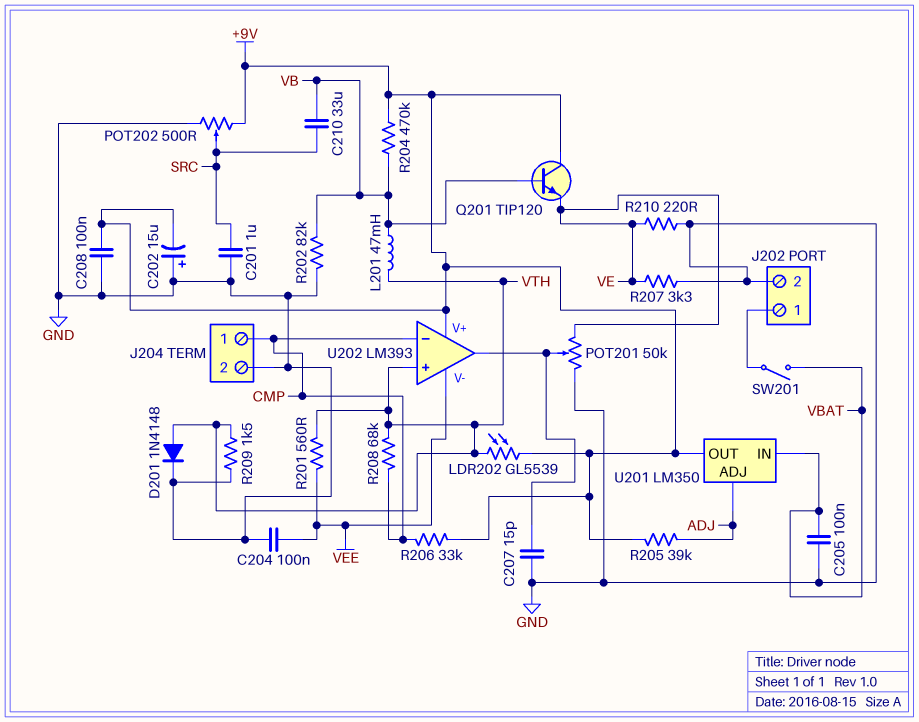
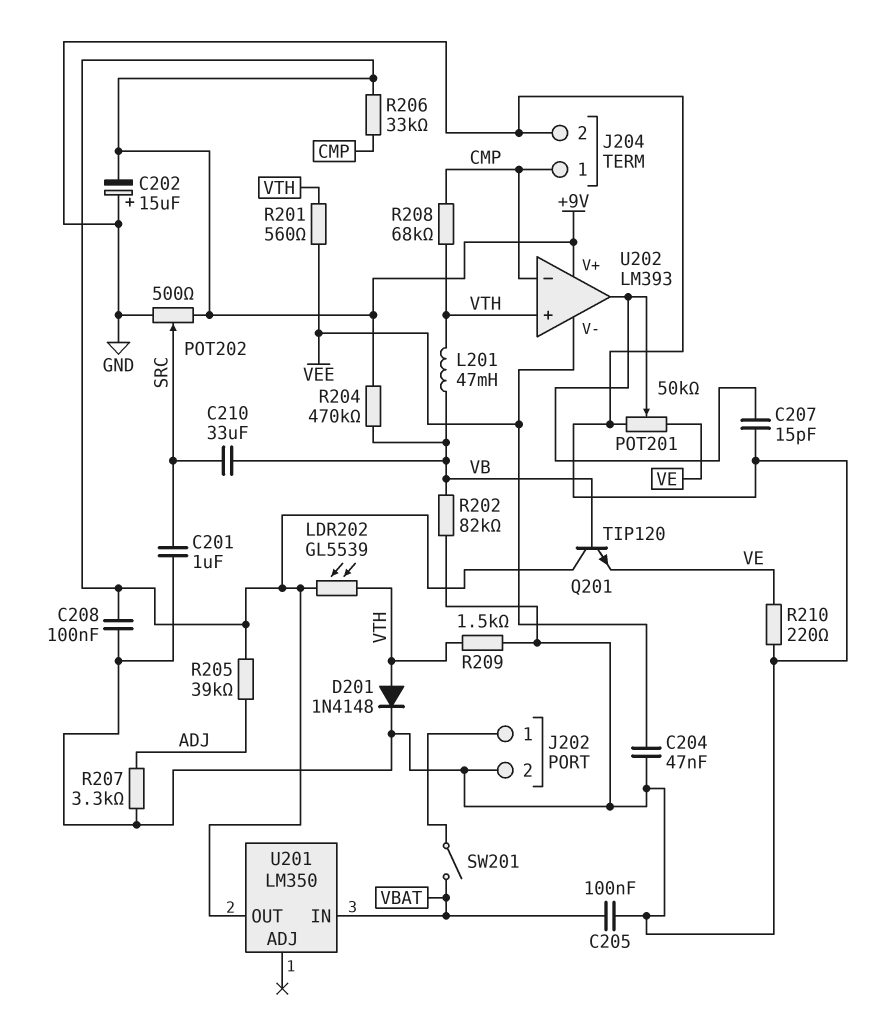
C204: 100nF (GND, VEE) -> 47nF (GND, VEE)
R207: 3.3k (GND, VE) -> 3.3k (ADJ, GND)
U201 pin ADJ: ADJ -> none

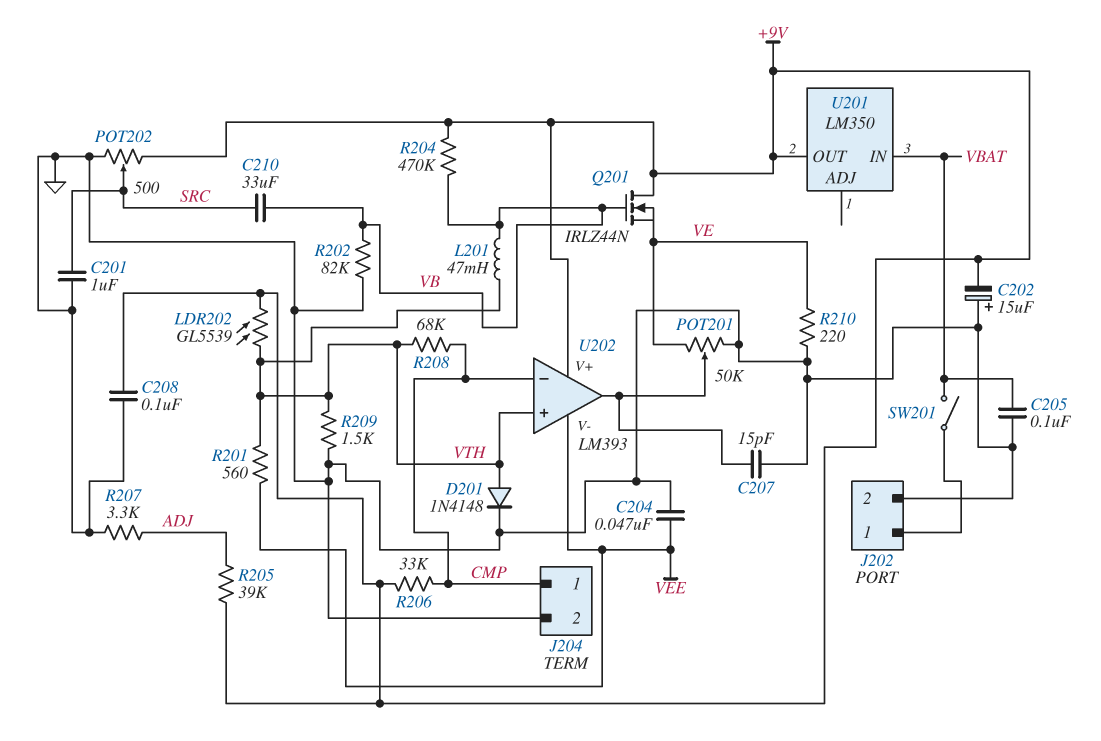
Q201: NPN TIP120 (B VB, C +9V, E VE) -> NMOS IRLZ44N (G VB, D +9V, S VE)

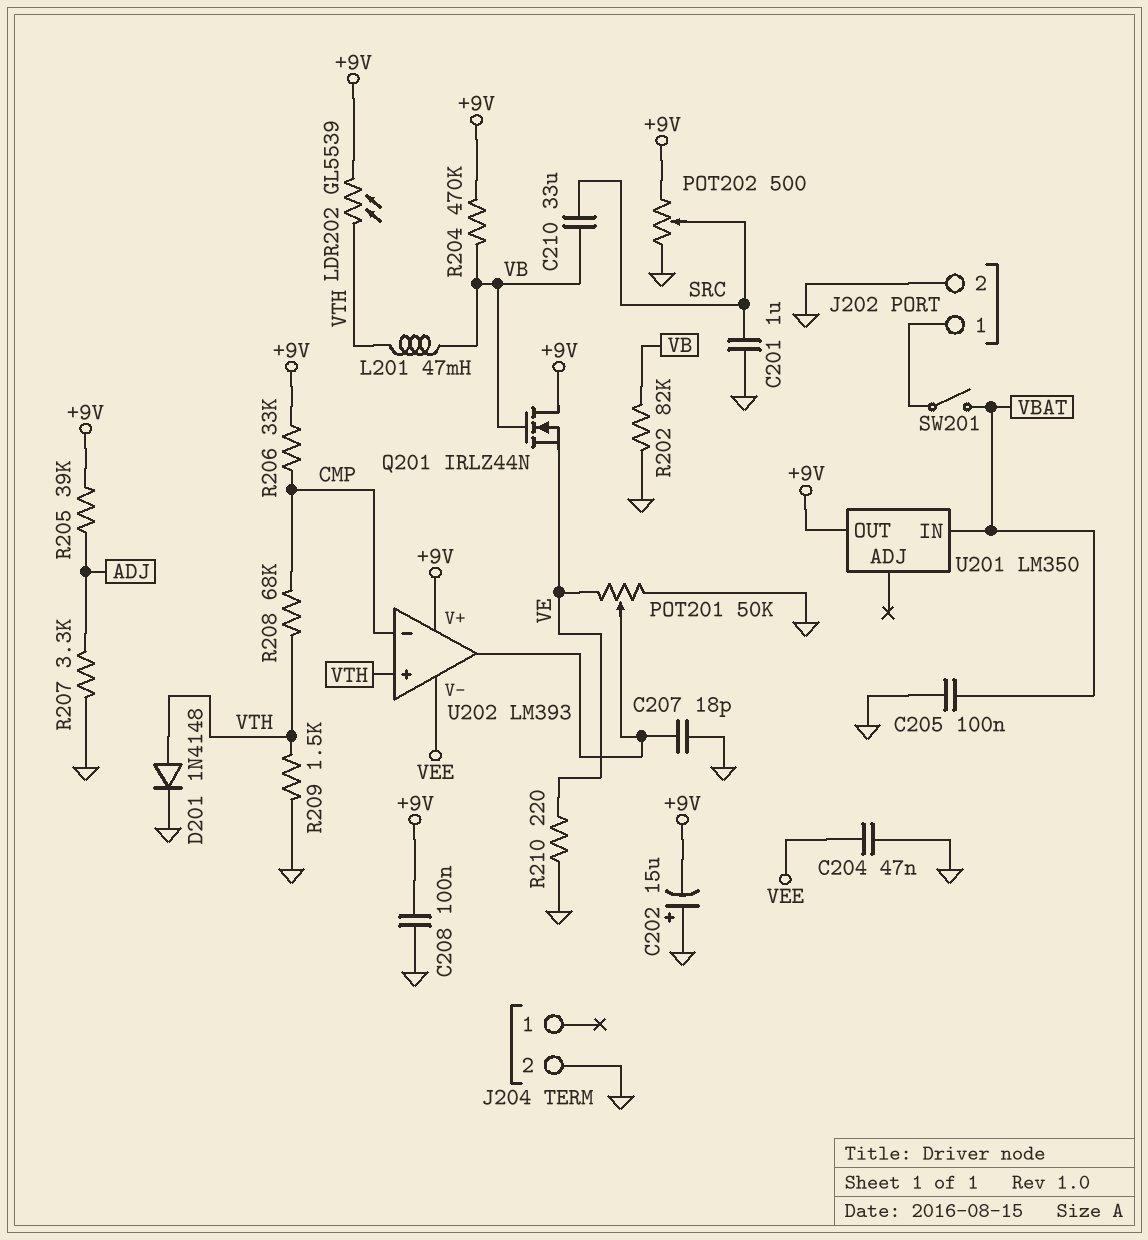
C207: 15pF (GND, U202/out) -> 18pF (GND, U202/out)
J204 pin 1: CMP -> none
R201: 560 (VEE, VTH) -> none

